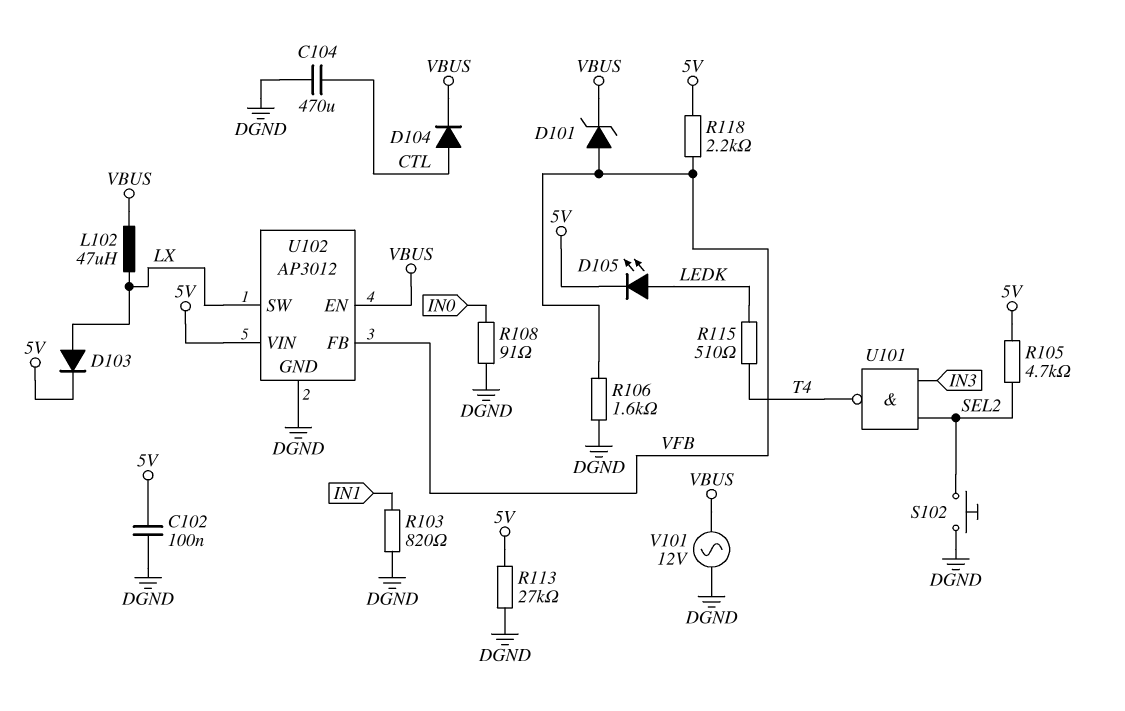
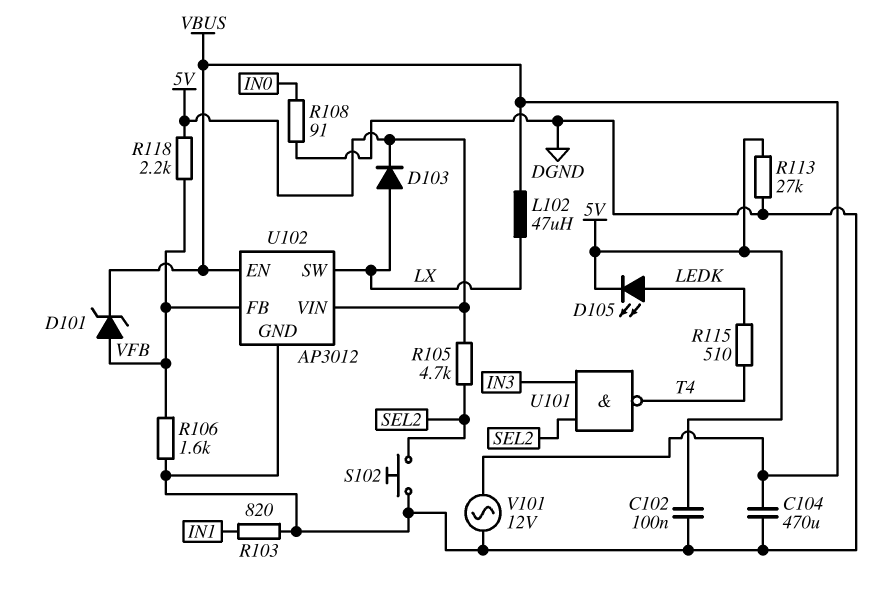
C104: 470uF (CTL, DGND) -> 470uF (DGND, VBUS)
D104: diode (A CTL, K VBUS) -> none

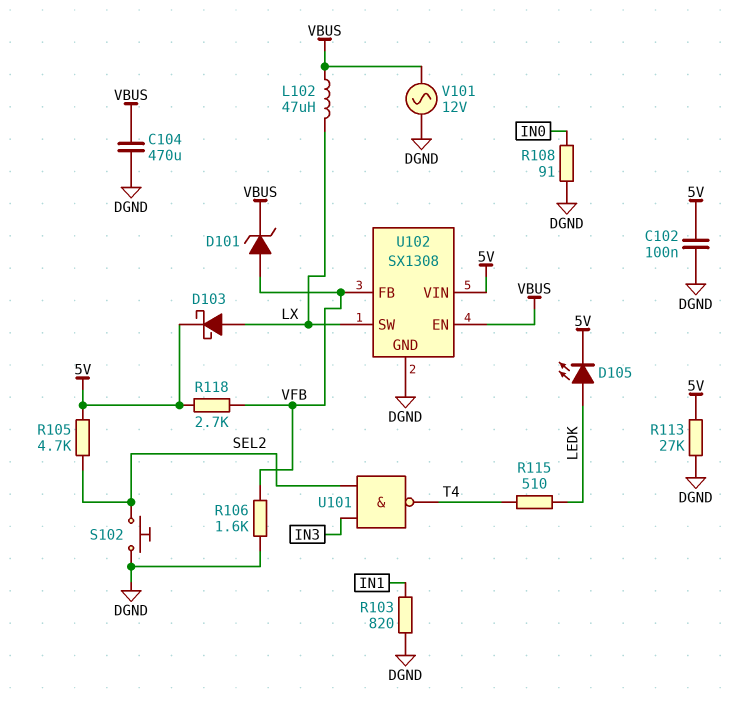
D103: diode (A LX, K 5V) -> schottky (A LX, K 5V)
R118: 2.2k (5V, VFB) -> 2.7k (5V, VFB)
U102: AP3012 -> SX1308

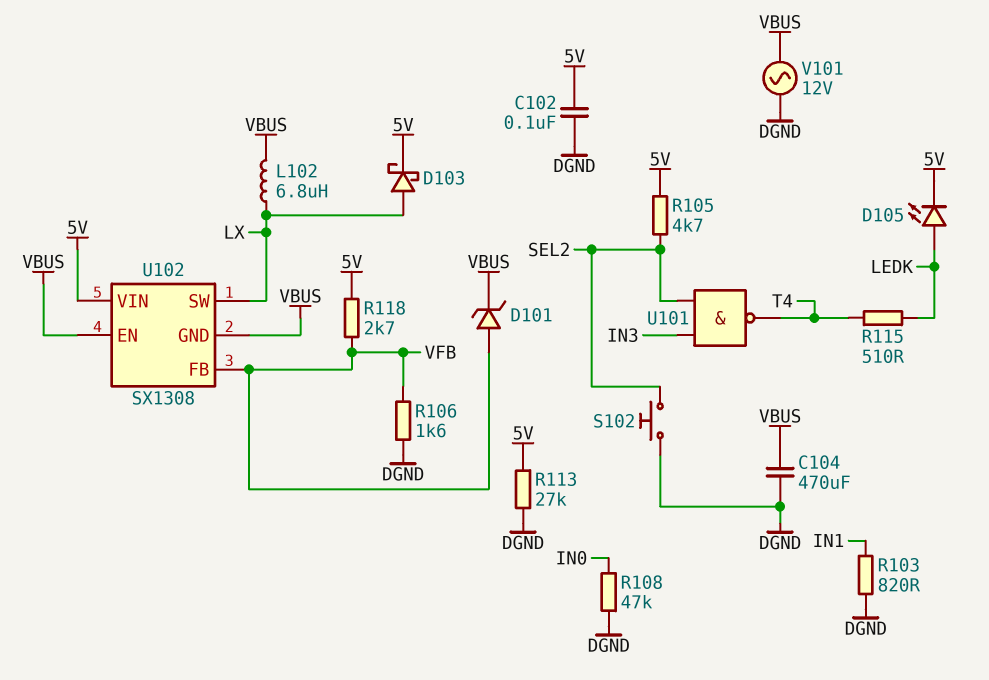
L102: 47uH (LX, VBUS) -> 6.8uH (LX, VBUS)
R108: 91 (DGND, IN0) -> 47k (DGND, IN0)
U102 pin GND: DGND -> VBUS

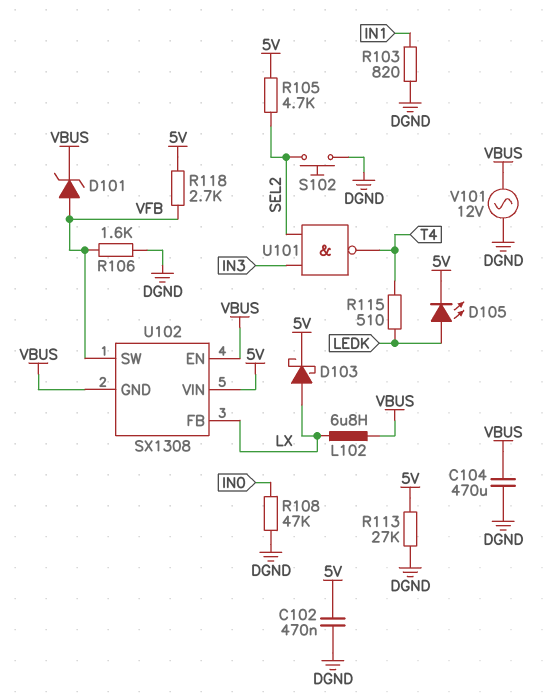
C102: 100nF (5V, DGND) -> 470nF (5V, DGND)
U102 pin FB: VFB -> LX
U102 pin SW: LX -> VFB

